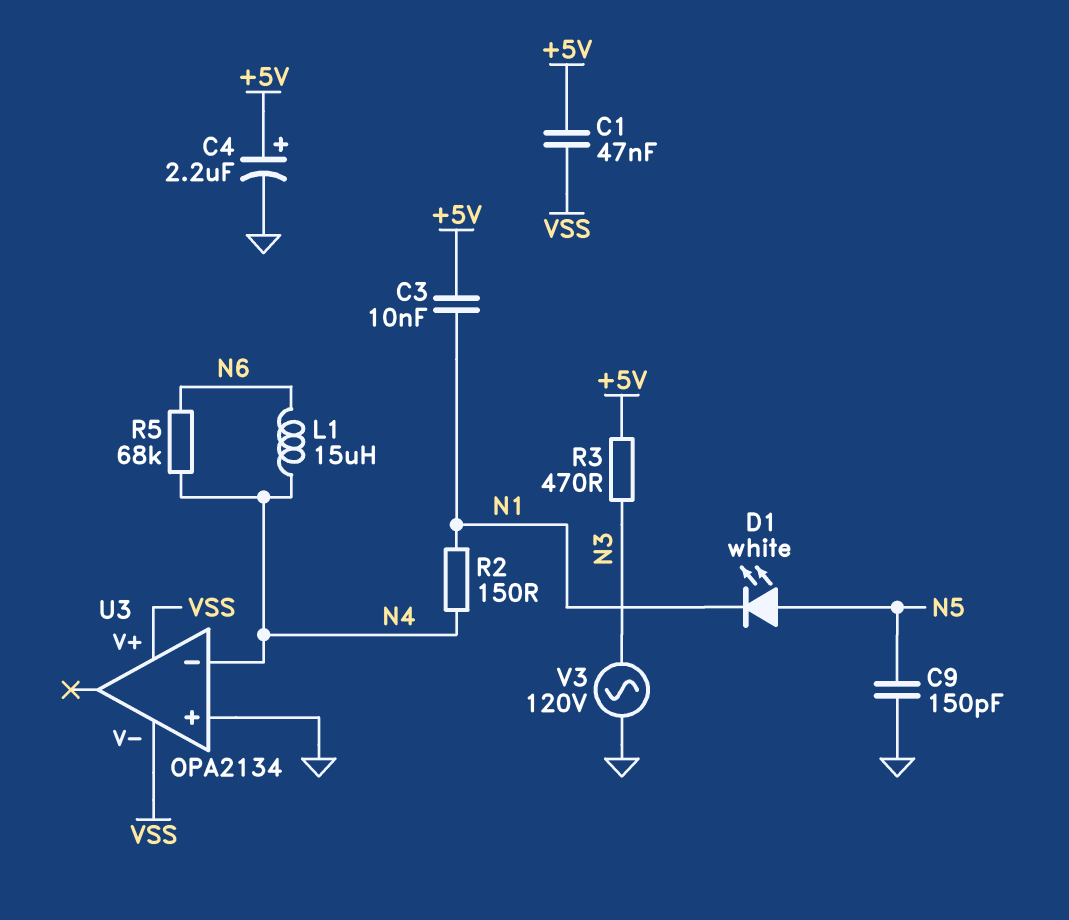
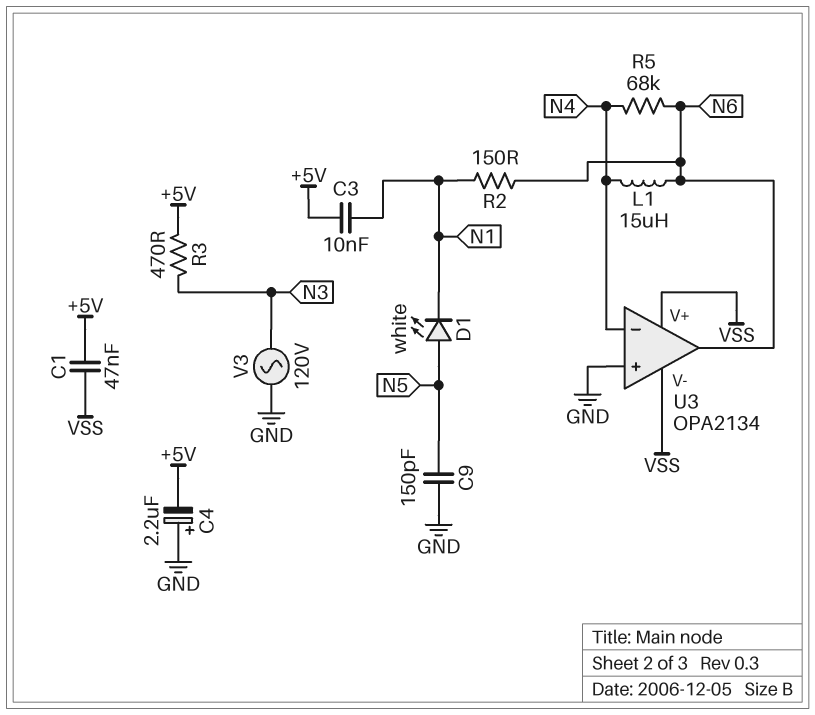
C4: 2.2uF (plus +5V, minus GND) -> 2.2uF (plus GND, minus +5V)
R2: 150 (N1, N4) -> 150 (N1, N6)
U3 pin out: none -> N6

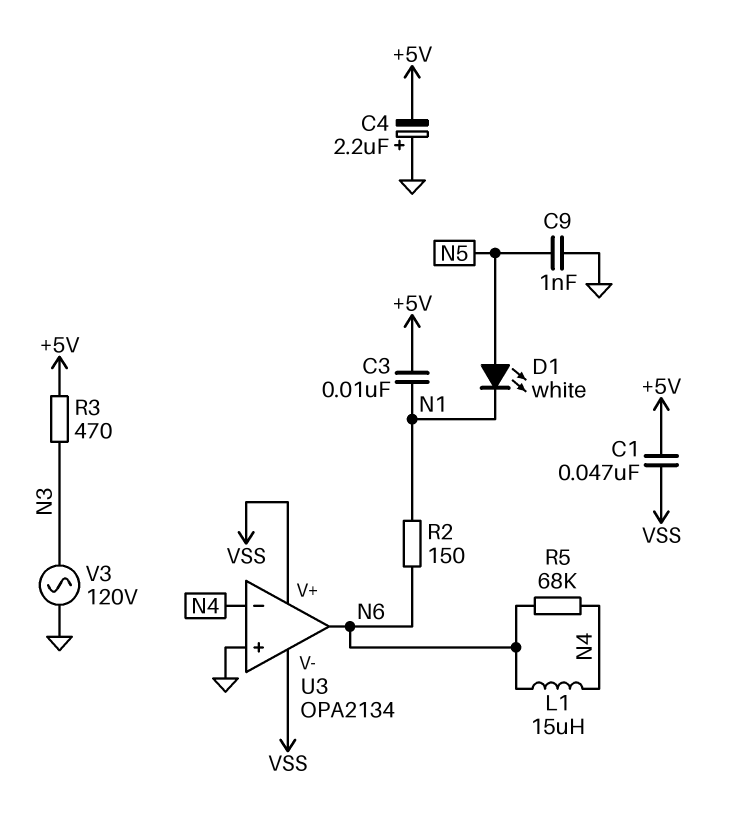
C9: 150pF (GND, N5) -> 1nF (GND, N5)

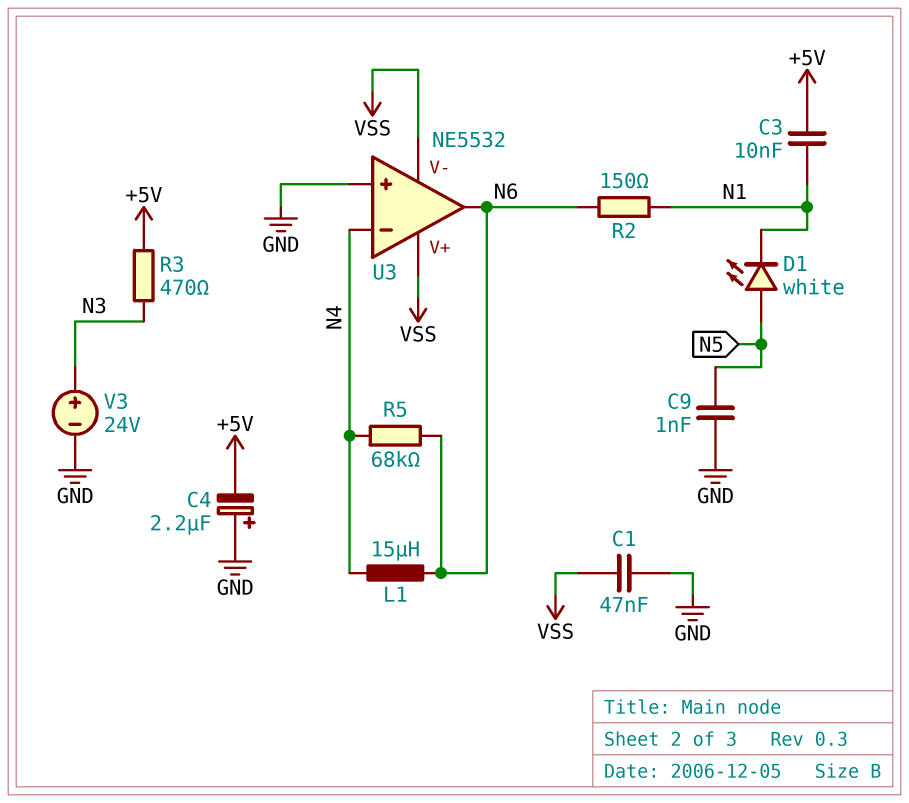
C1: 47nF (+5V, VSS) -> 47nF (GND, VSS)
U3: OPA2134 -> NE5532
V3: AC 120V (GND, N3) -> 24V (plus N3, minus GND)

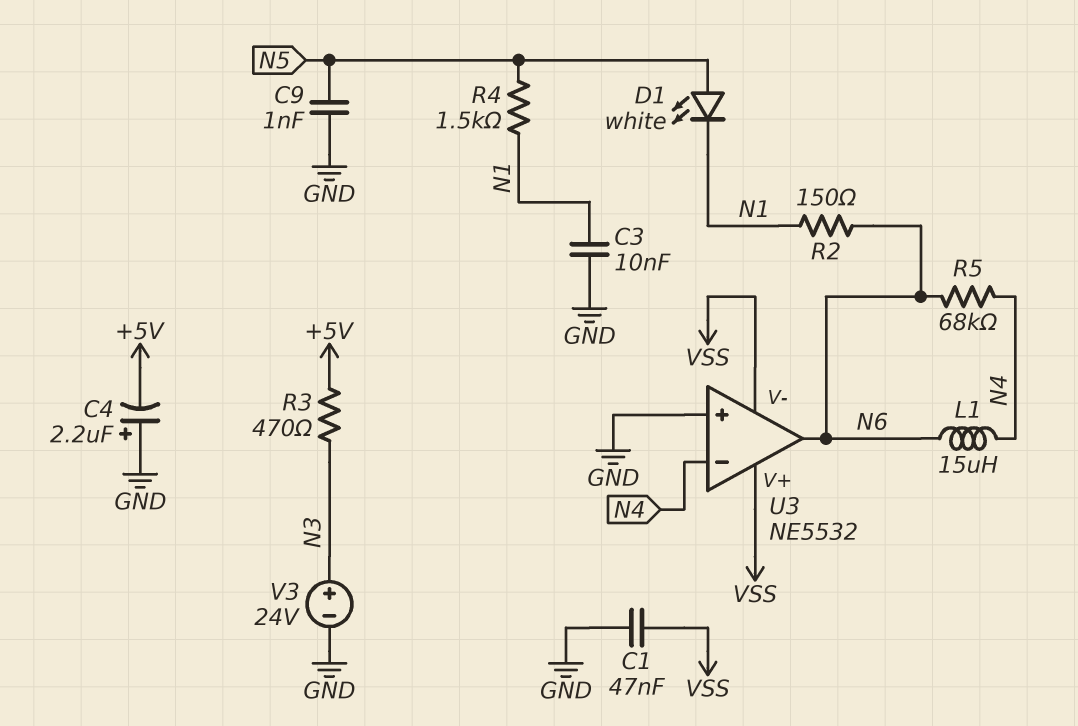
C3: 10nF (+5V, N1) -> 10nF (GND, N1)
R4: none -> 1.5k (N1, N5)

